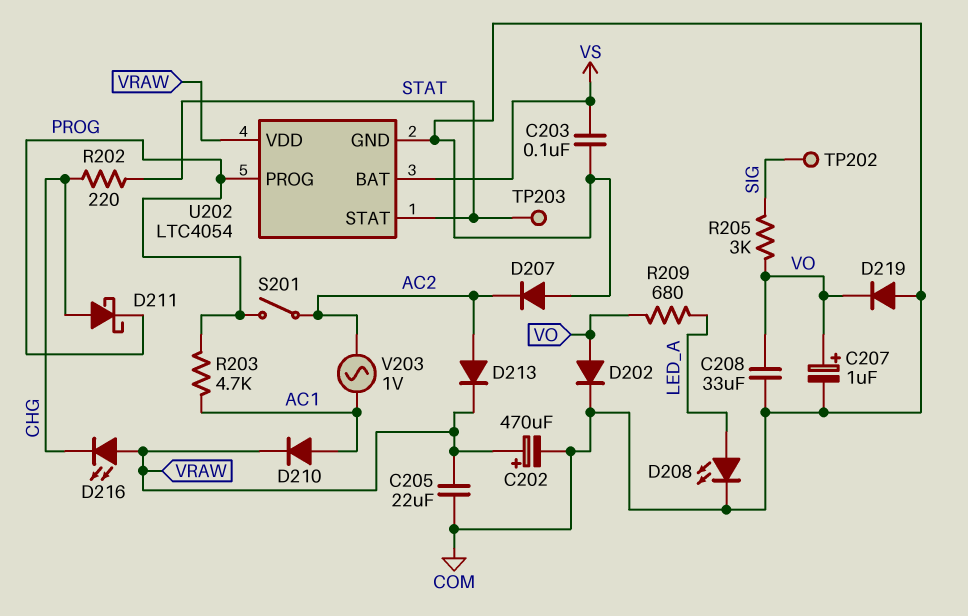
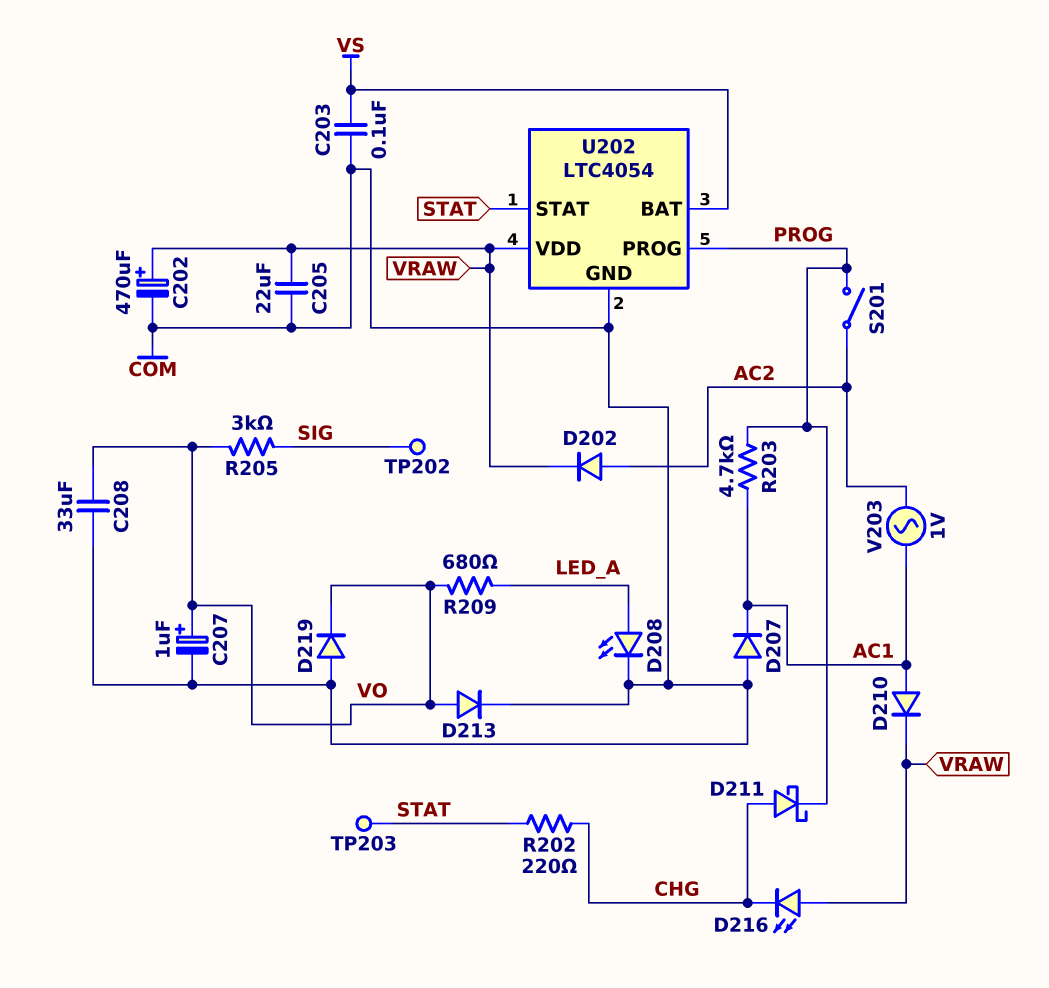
D202: diode (A VO, K COM) -> diode (A AC2, K VRAW)
D207: diode (A COM, K AC2) -> diode (A COM, K AC1)
D213: diode (A AC2, K VRAW) -> diode (A VO, K COM)

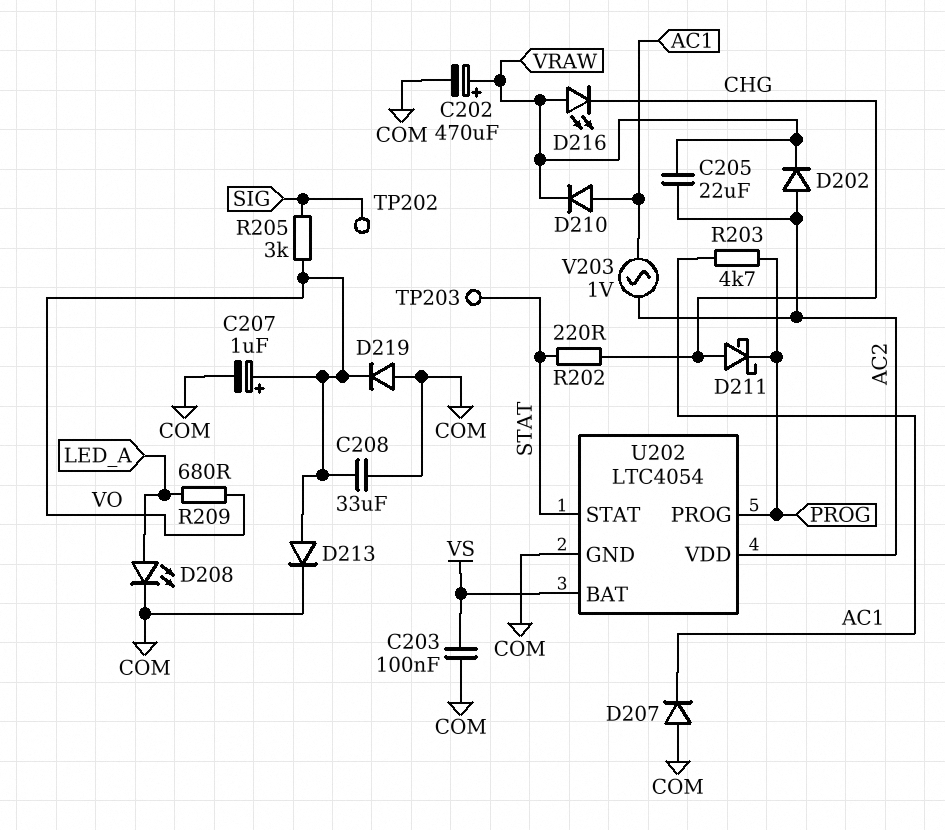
C205: 22uF (COM, VRAW) -> 22uF (AC2, VRAW)
S201: switch (AC2, PROG) -> none
U202 pin VDD: VRAW -> AC2

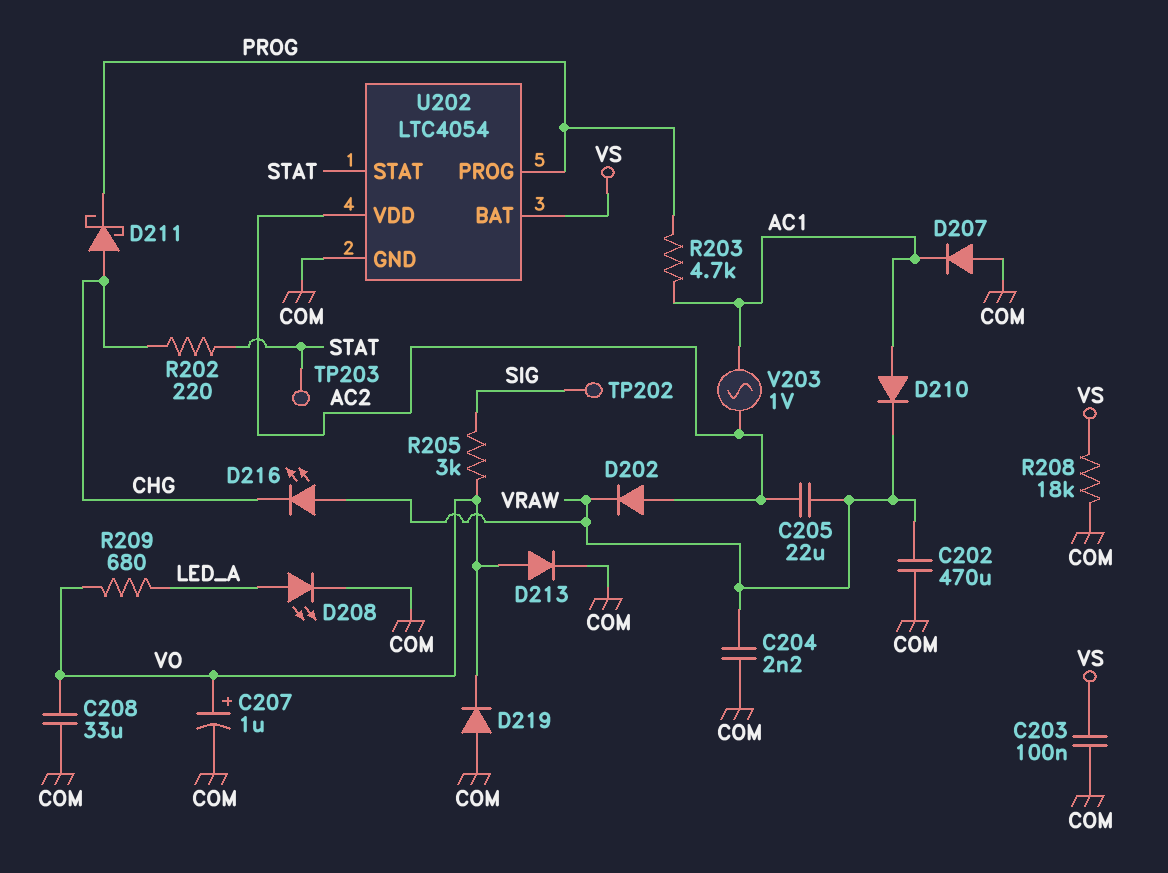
C202: 470uF (plus VRAW, minus COM) -> 470uF (COM, VRAW)
C204: none -> 2.2nF (COM, VRAW)
R208: none -> 18k (COM, VS)

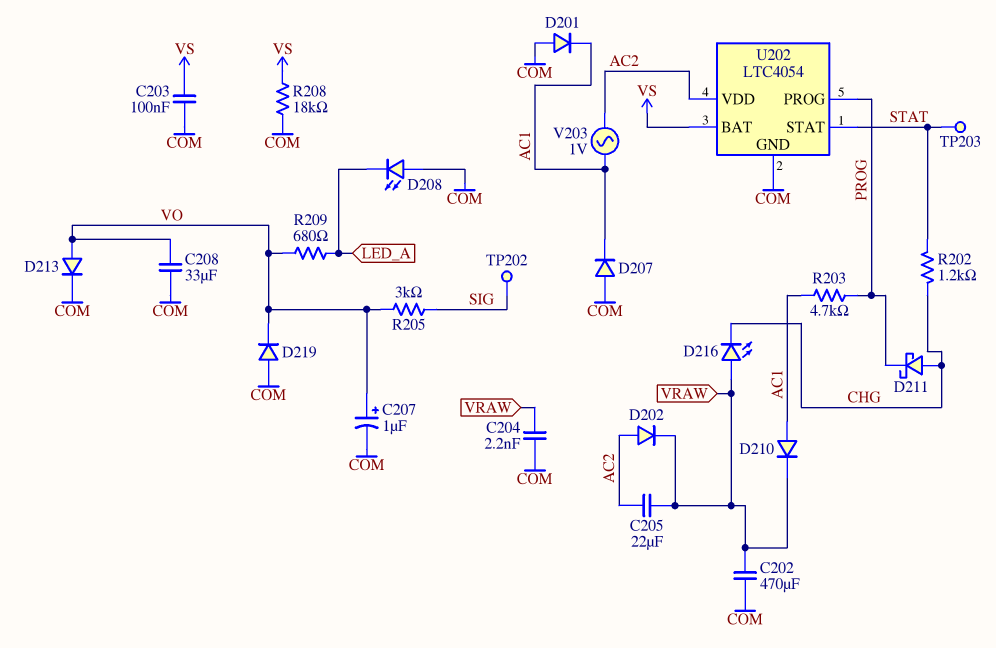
D201: none -> diode (A COM, K AC1)
D208: LED (A LED_A, K COM) -> LED (A COM, K LED_A)
R202: 220 (CHG, STAT) -> 1.2k (CHG, STAT)

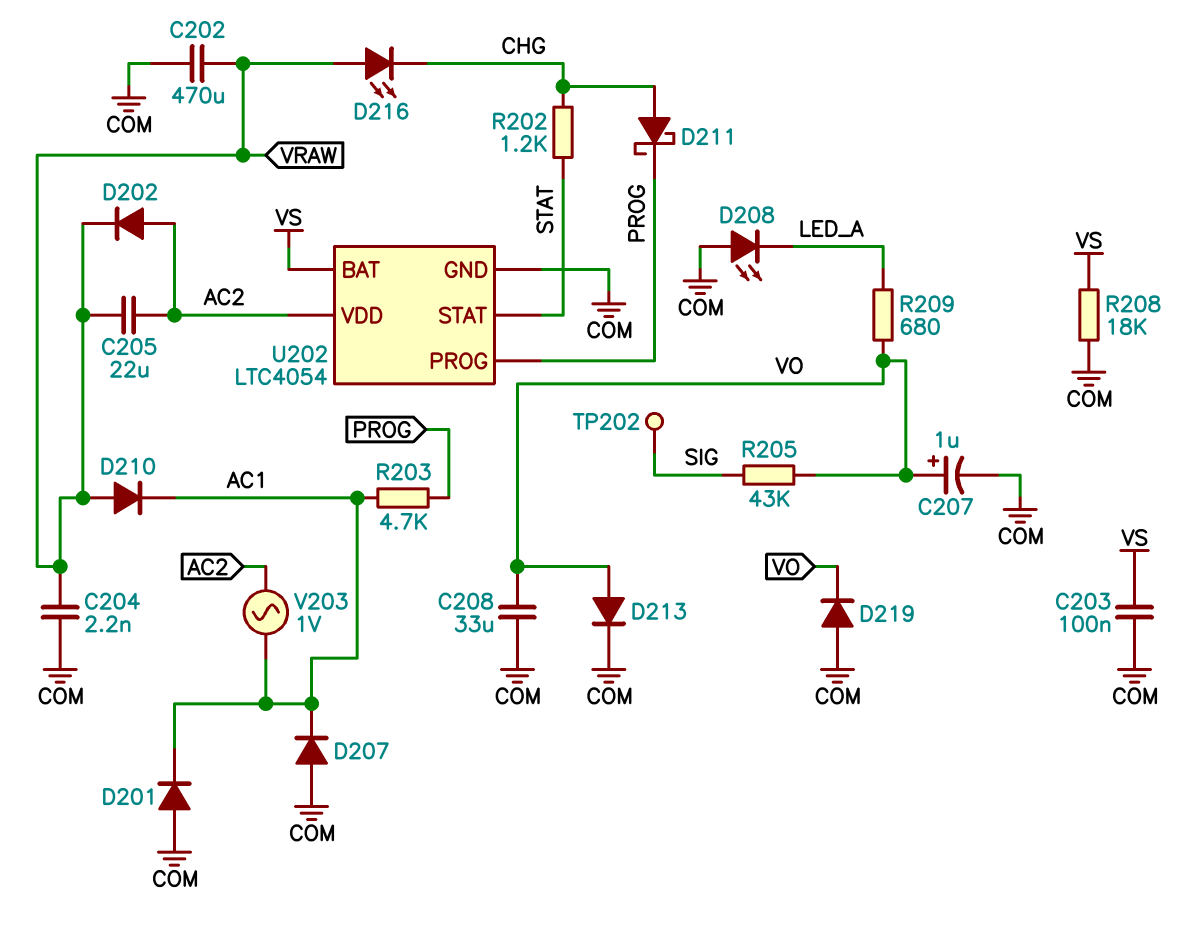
D210: diode (A AC1, K VRAW) -> diode (A VRAW, K AC1)
R205: 3k (SIG, VO) -> 43k (SIG, VO)
TP203: test point (STAT) -> none

